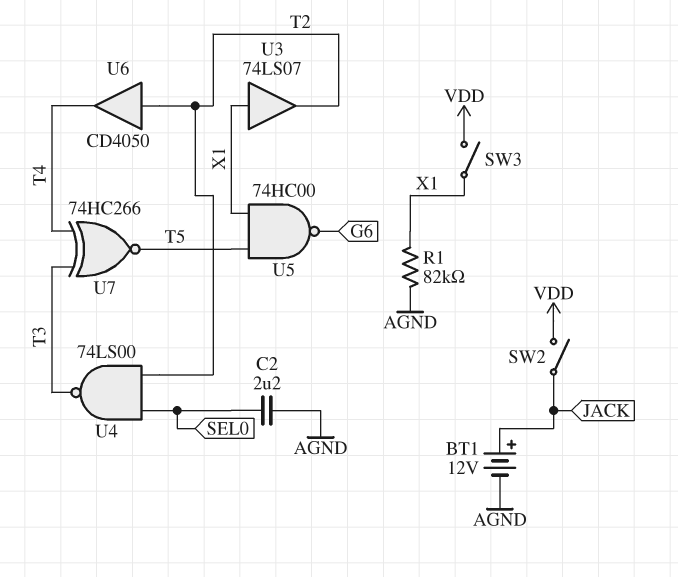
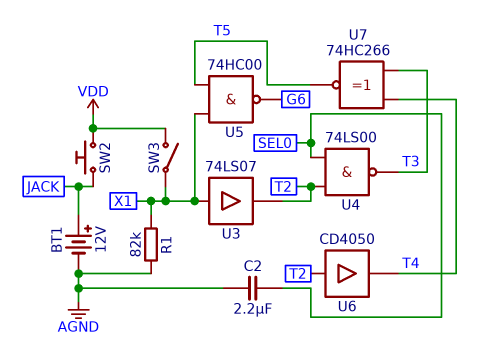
SW2: switch (JACK, VDD) -> button (JACK, VDD)

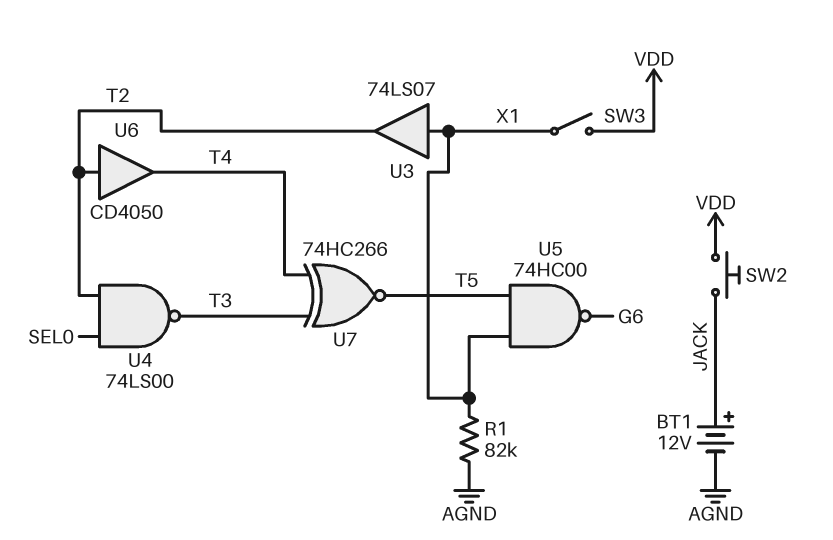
C2: 2.2uF (AGND, SEL0) -> none

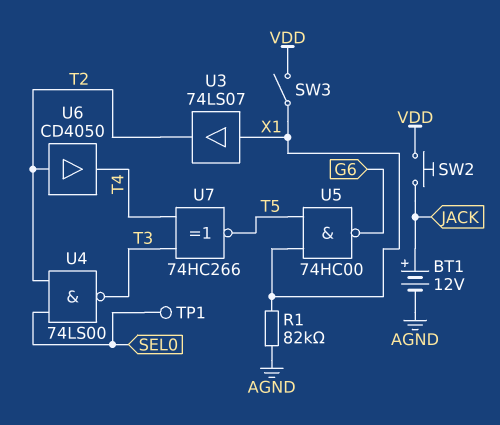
TP1: none -> test point (SEL0)

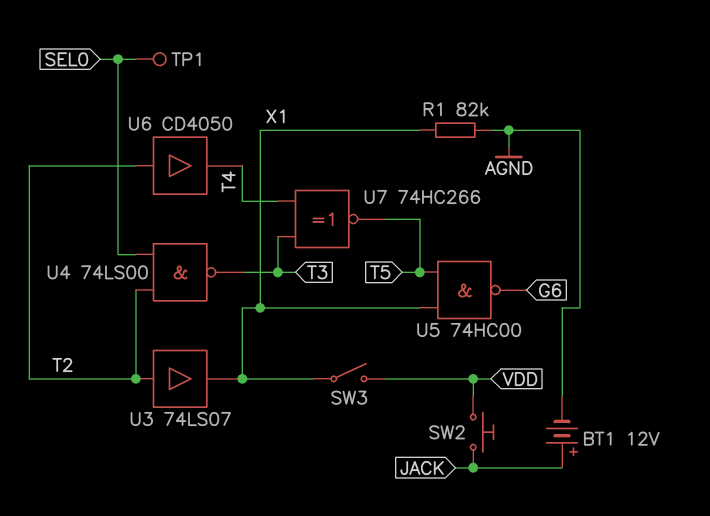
U3: buffer 74LS07 (in X1, out T2) -> buffer 74LS07 (in T2, out X1)

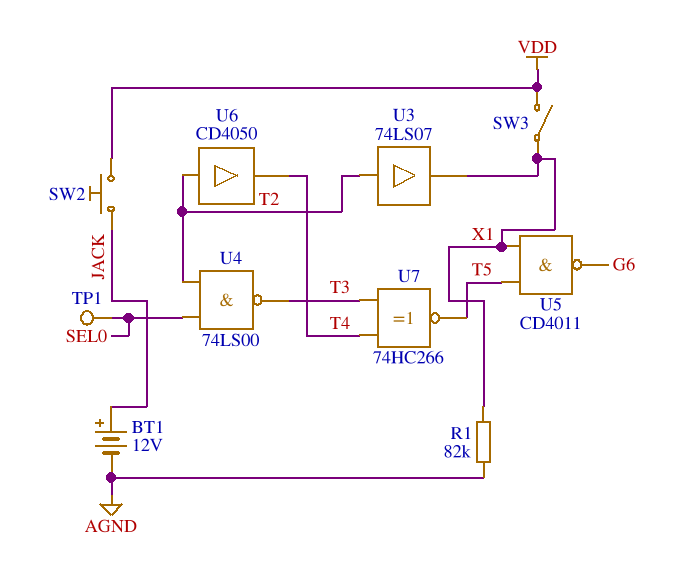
U5: NAND 74HC00 (in T5, in X1, out G6) -> NAND CD4011 (in T5, in X1, out G6)

